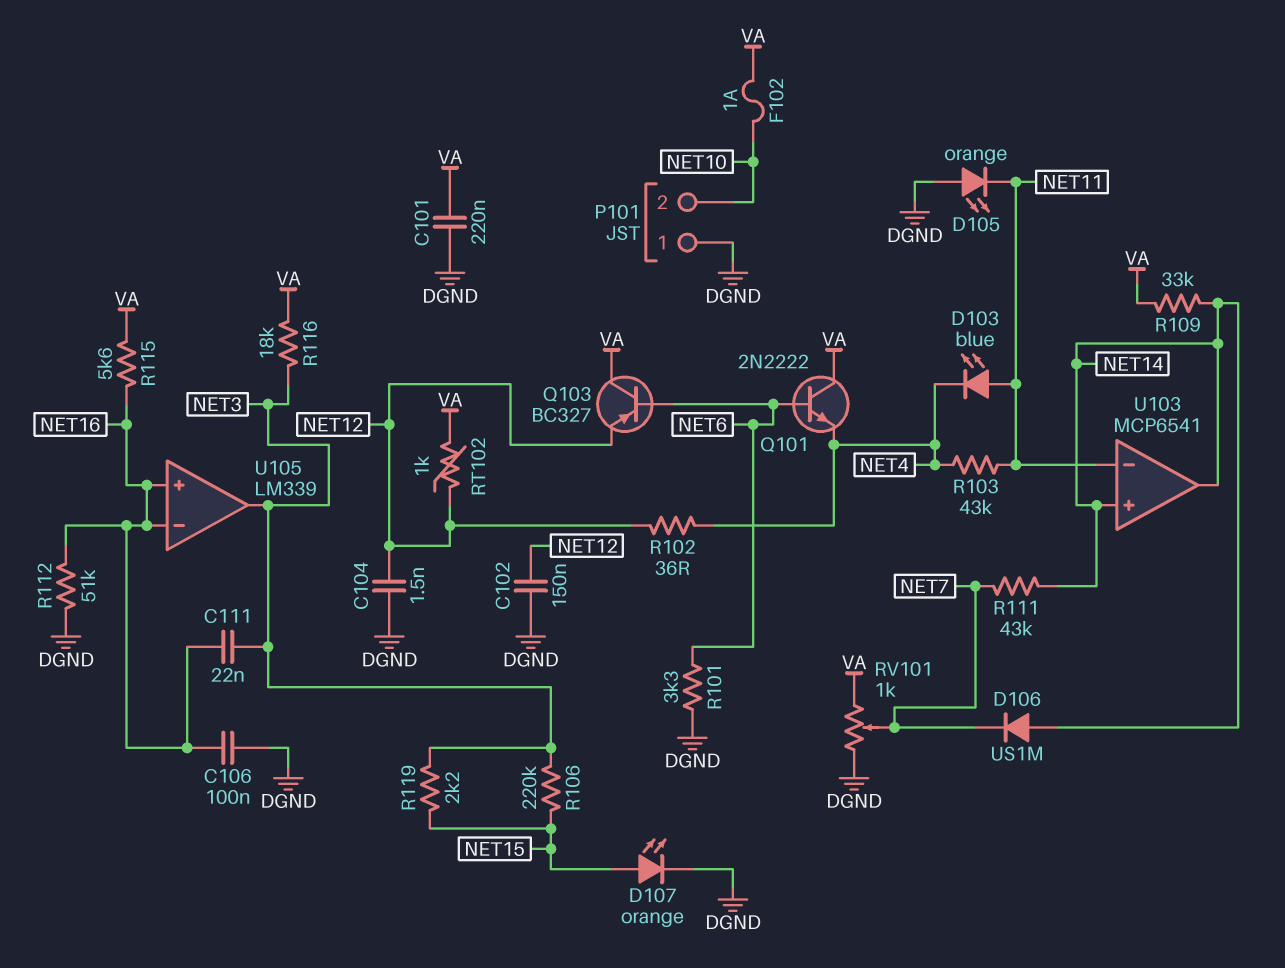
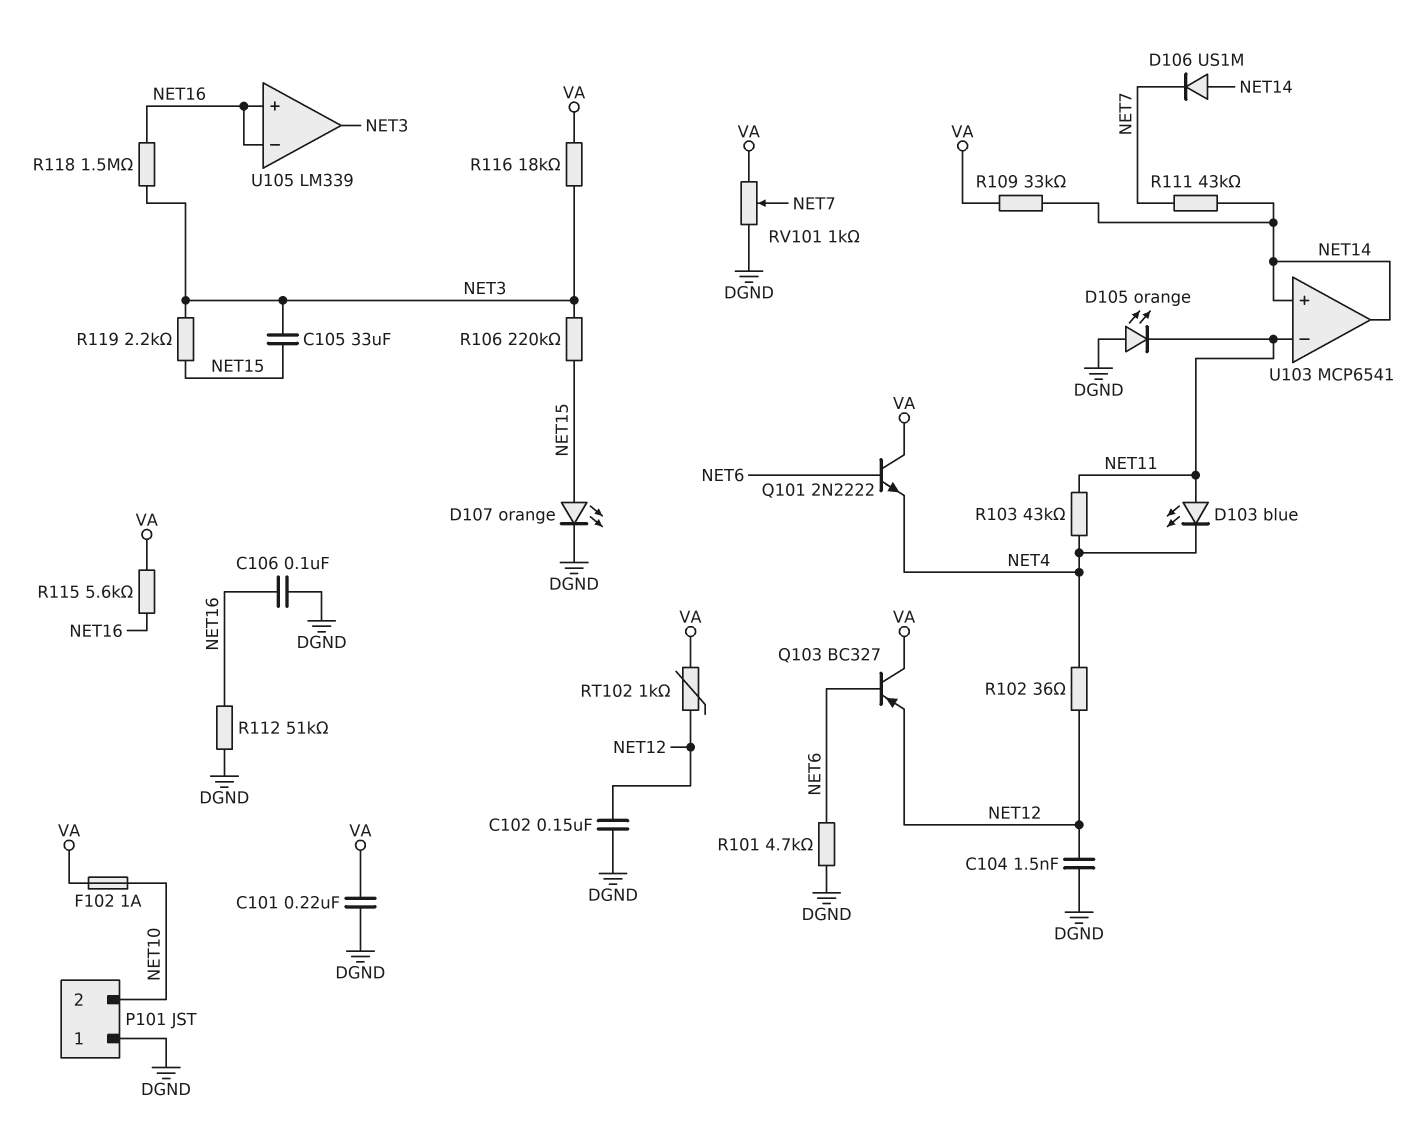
C105: none -> 33uF (NET3, NET15)
C111: 22nF (NET3, NET16) -> none
R101: 3.3k (DGND, NET6) -> 4.7k (DGND, NET6)
R118: none -> 1.5M (NET3, NET16)

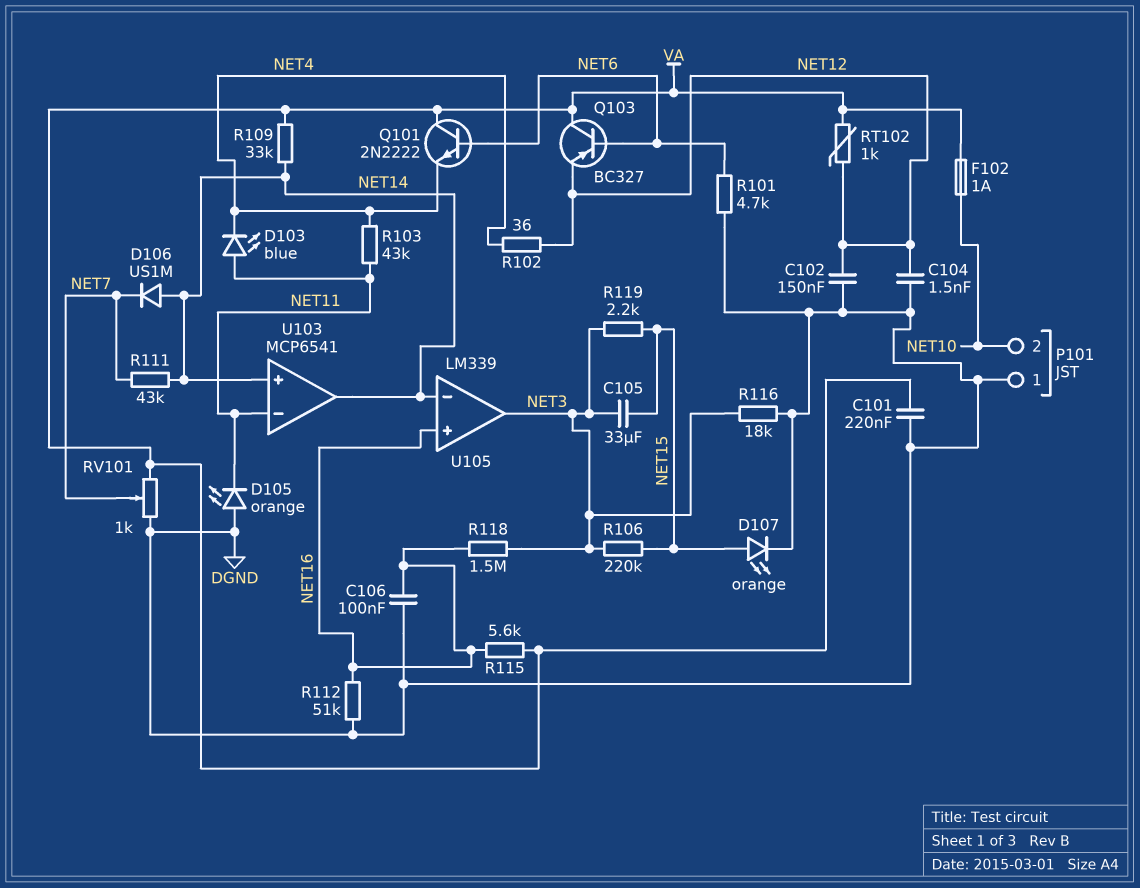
R116: 18k (NET3, VA) -> 18k (DGND, NET3)
U105 pin in-: NET16 -> NET14

